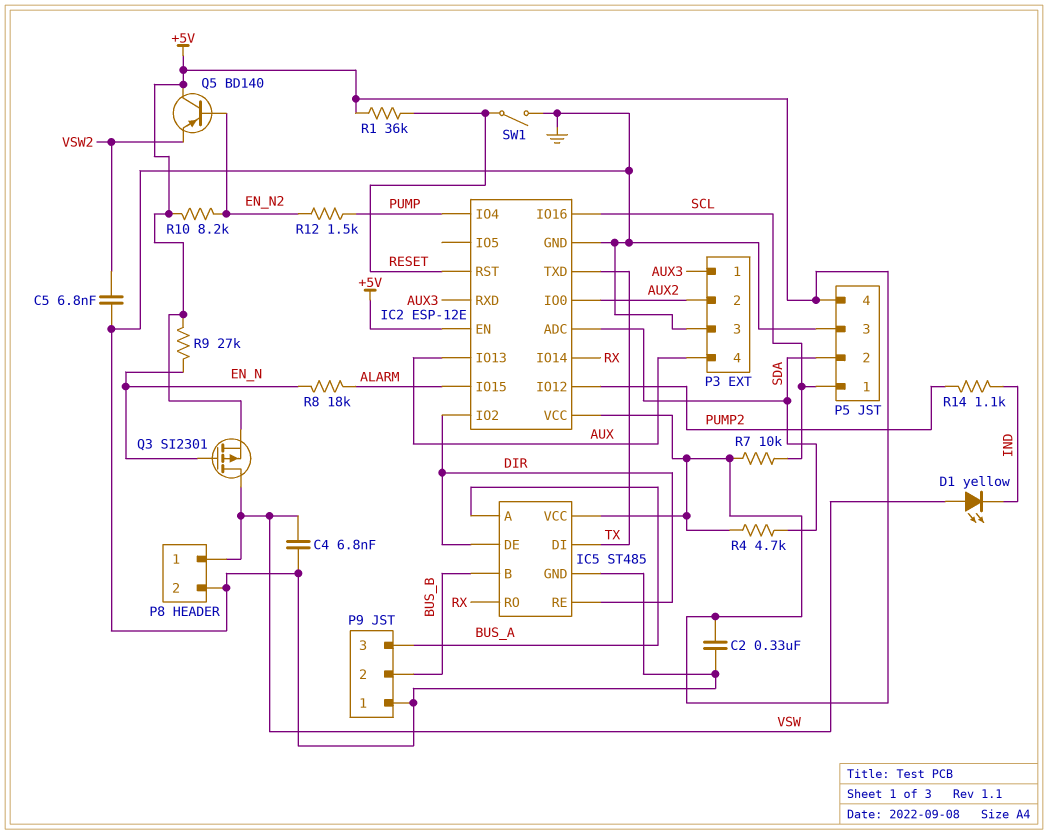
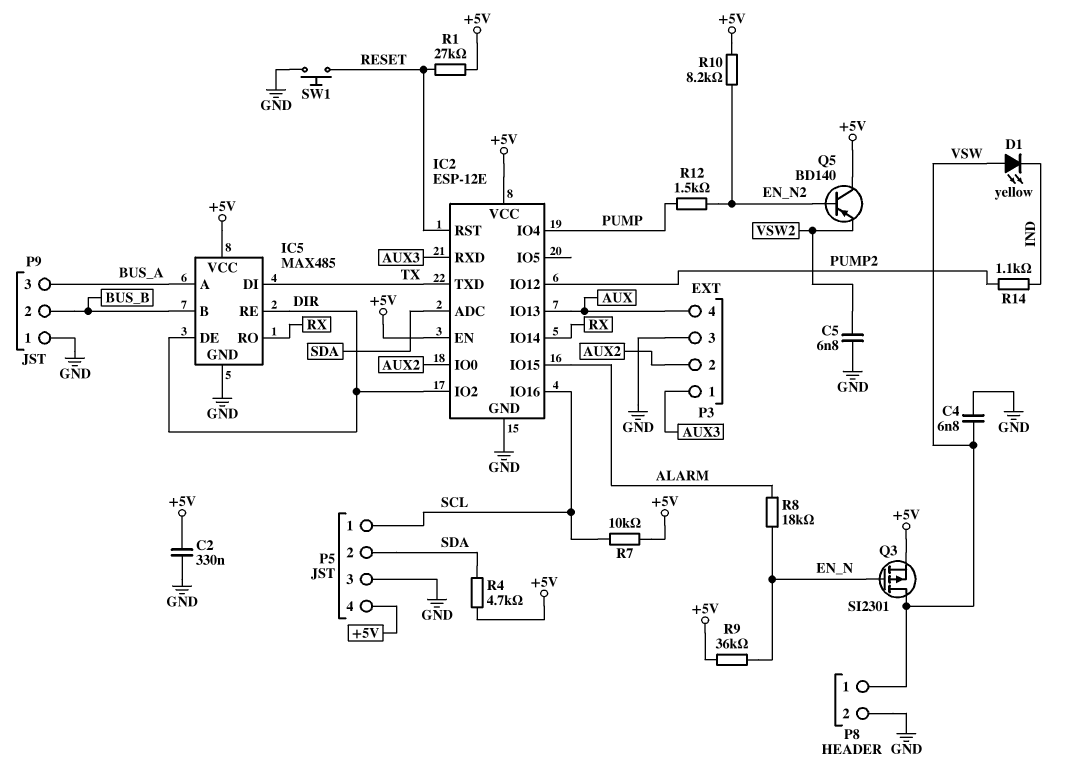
IC5: ST485 -> MAX485
R1: 36k (+5V, RESET) -> 27k (+5V, RESET)
R9: 27k (+5V, EN_N) -> 36k (+5V, EN_N)
SW1: switch (GND, RESET) -> button (GND, RESET)

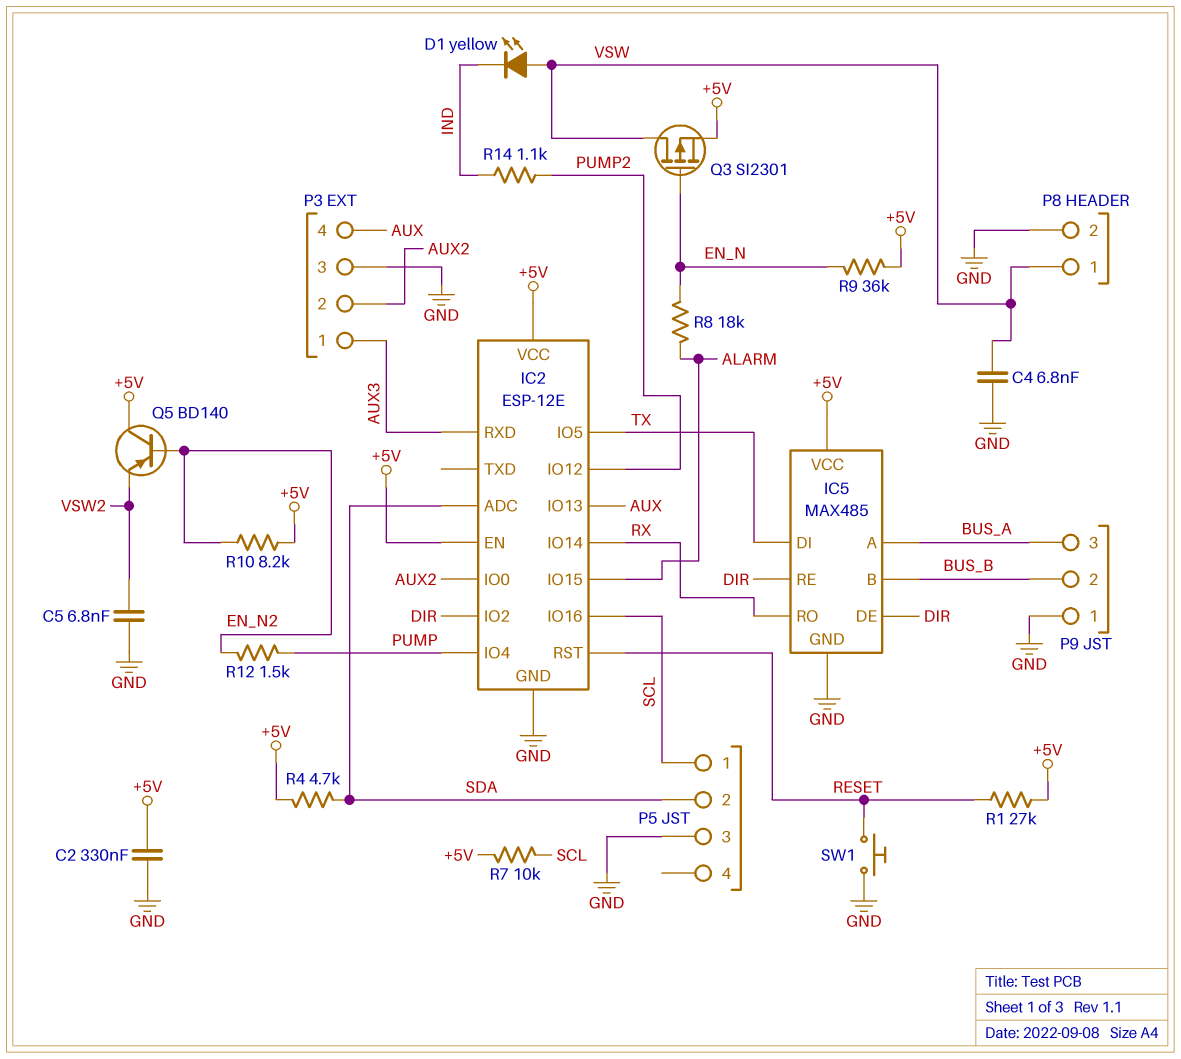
IC2 pin IO5: none -> TX
IC2 pin TXD: TX -> none
P5 pin 4: +5V -> none

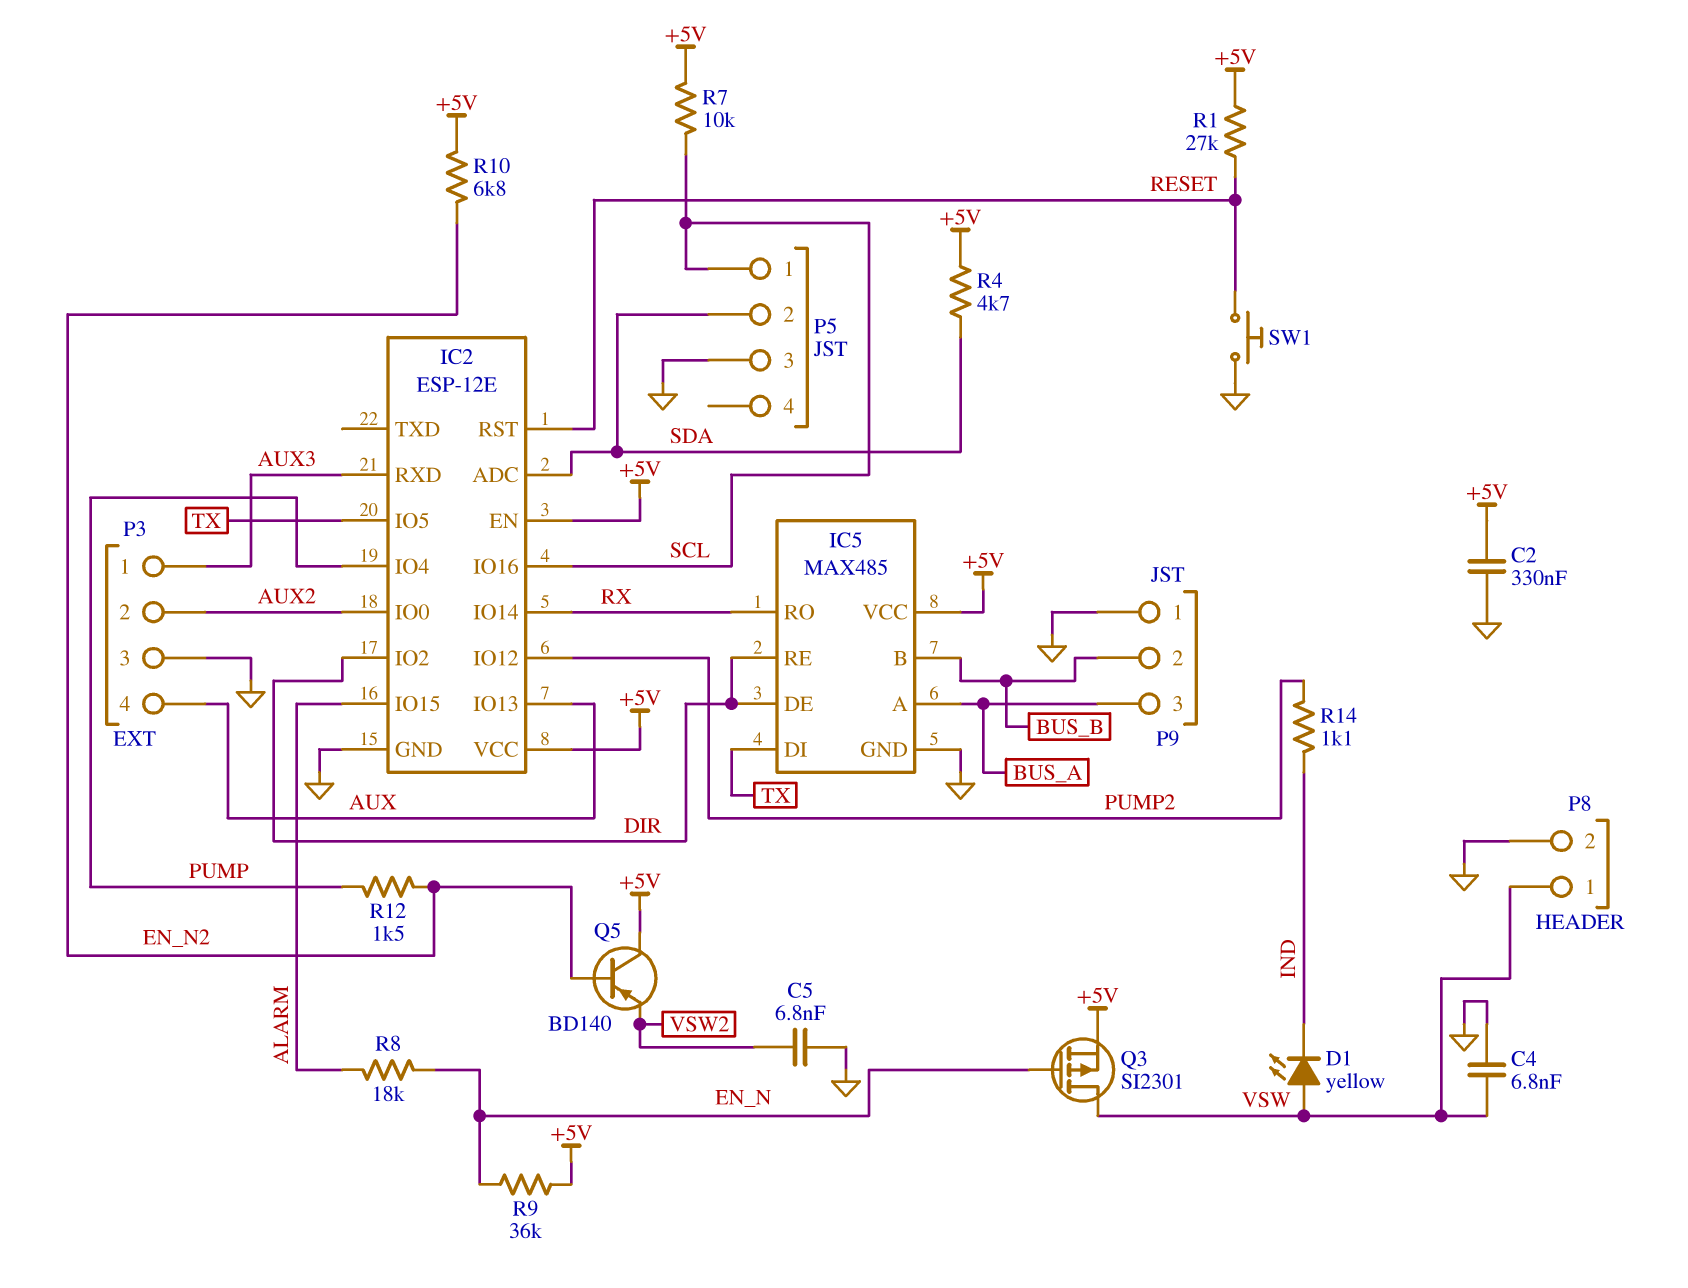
R10: 8.2k (+5V, EN_N2) -> 6.8k (+5V, EN_N2)

